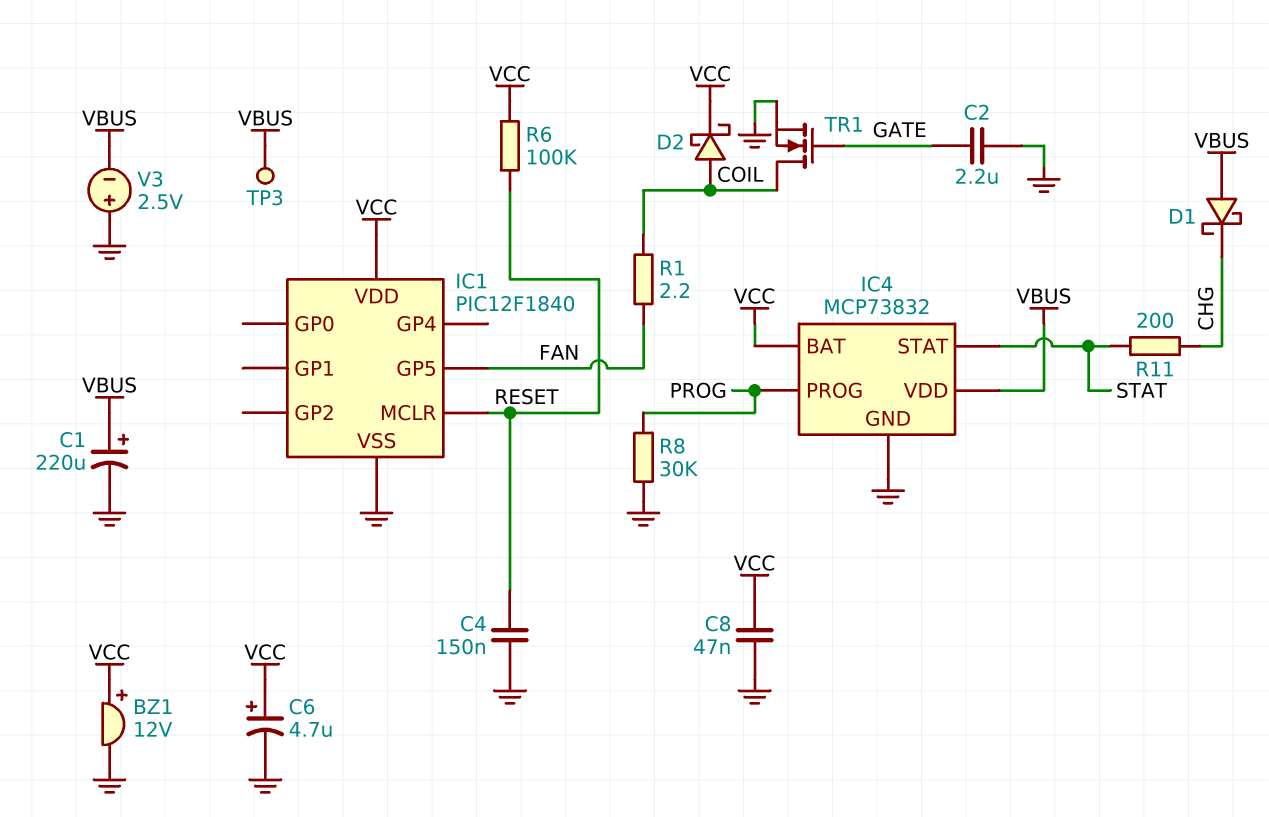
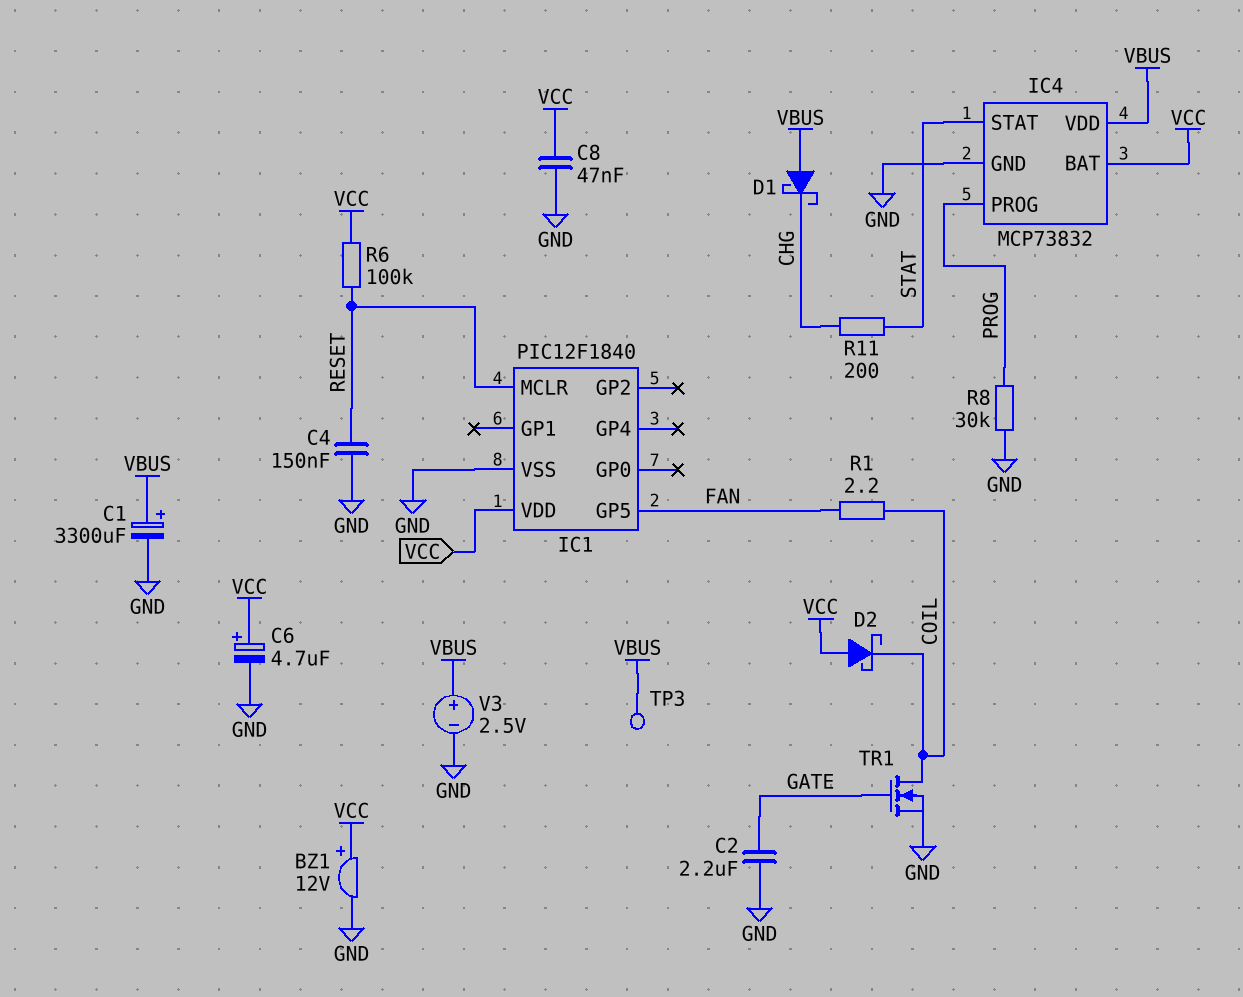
C1: 220uF (plus VBUS, minus GND) -> 3300uF (plus VBUS, minus GND)
D2: schottky (A COIL, K VCC) -> schottky (A VCC, K COIL)
V3: 2.5V (plus GND, minus VBUS) -> 2.5V (plus VBUS, minus GND)

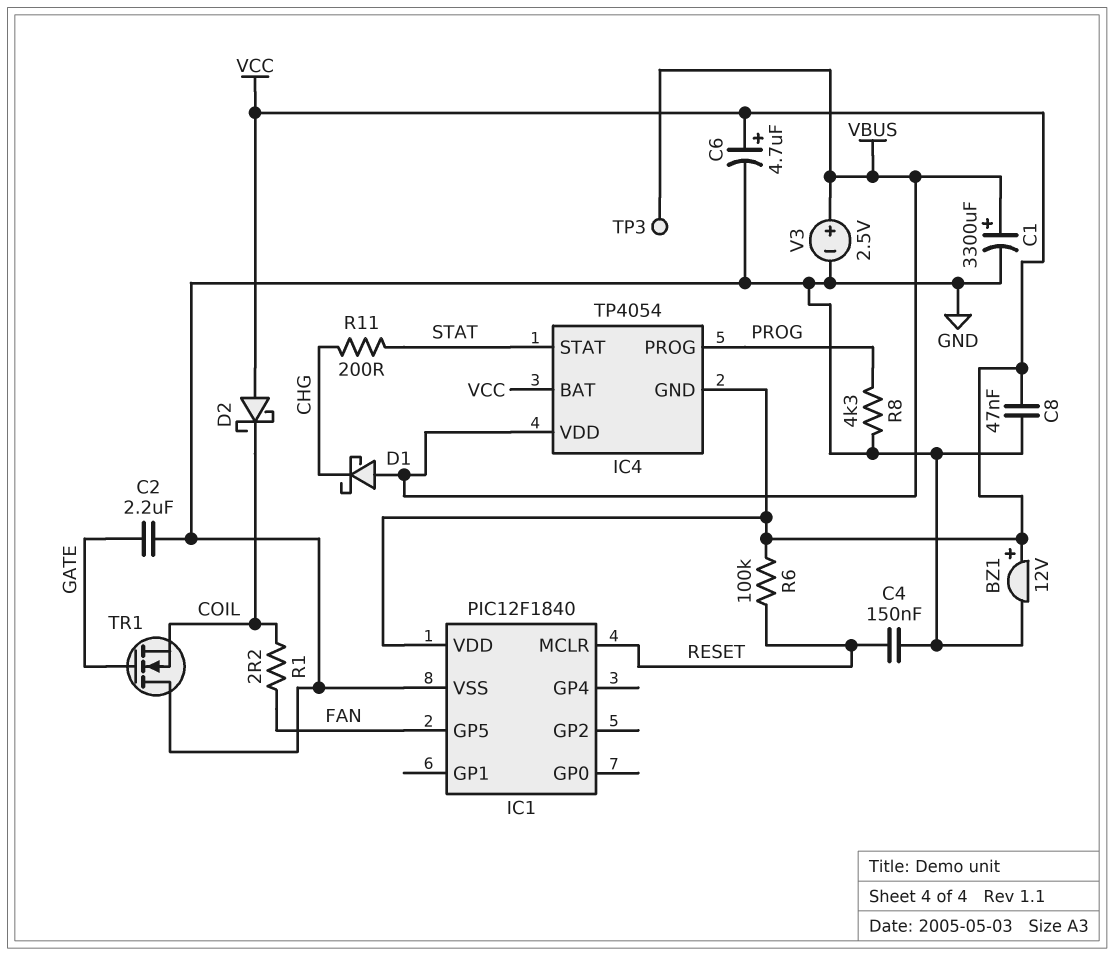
IC4: MCP73832 -> TP4054
IC4 pin GND: GND -> VCC
R8: 30k (GND, PROG) -> 4.3k (GND, PROG)
TR1: NMOS (G GATE, D COIL, S GND) -> NMOS (G GATE, D GND, S COIL)

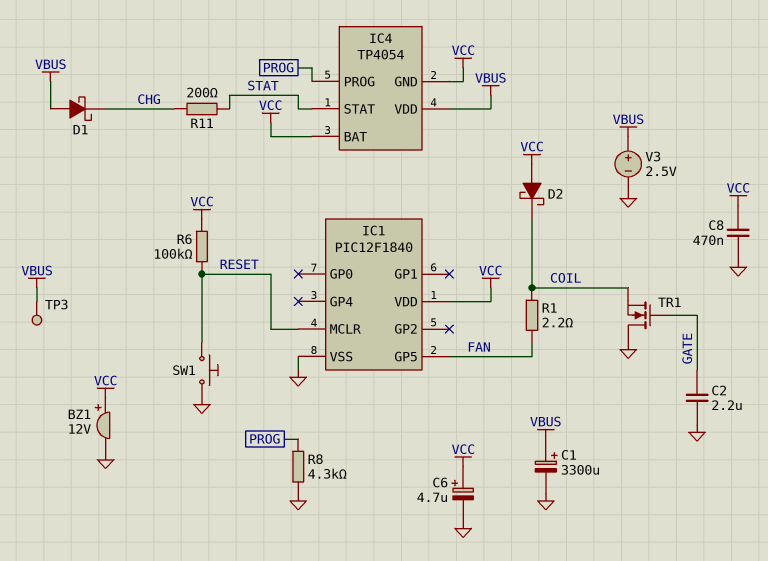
C4: 150nF (GND, RESET) -> none
C8: 47nF (GND, VCC) -> 470nF (GND, VCC)
SW1: none -> button (GND, RESET)

